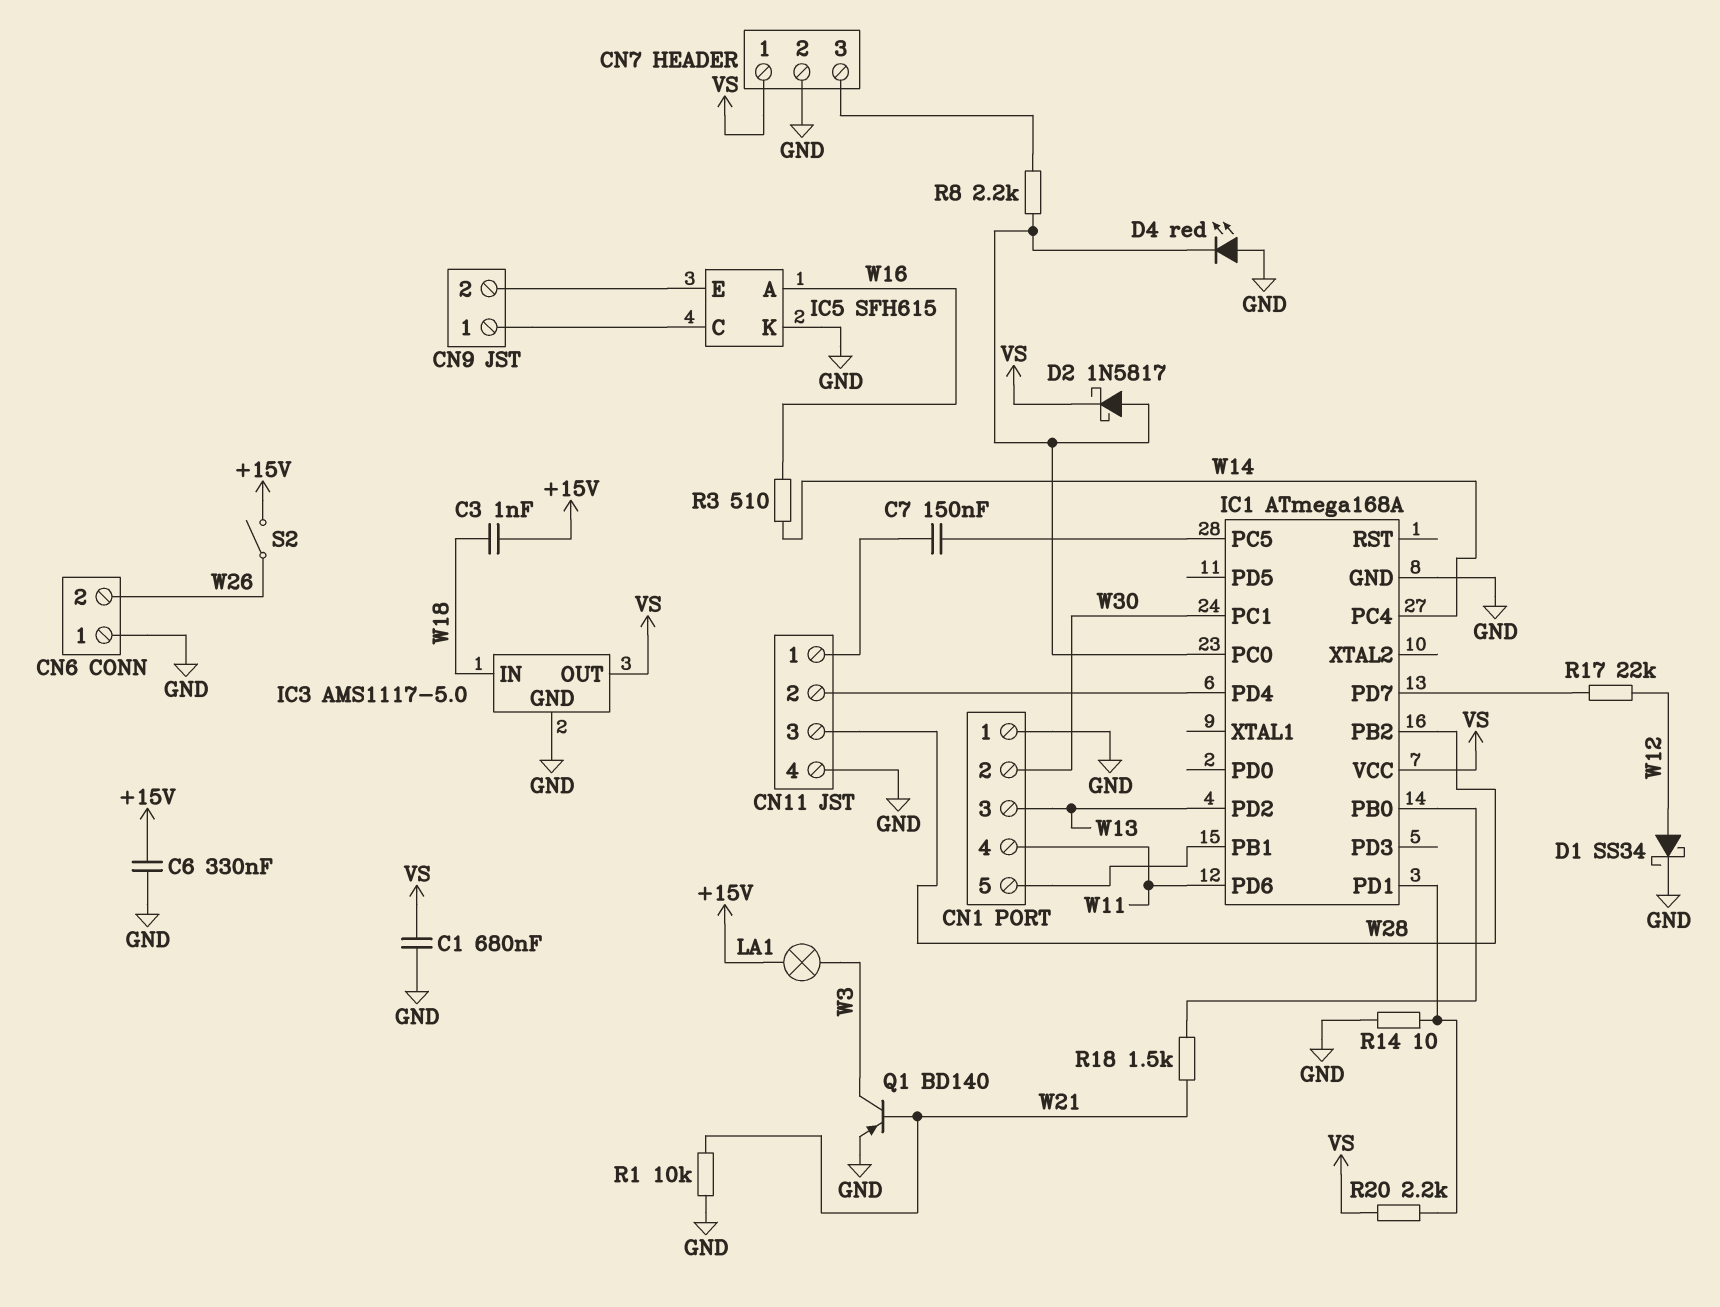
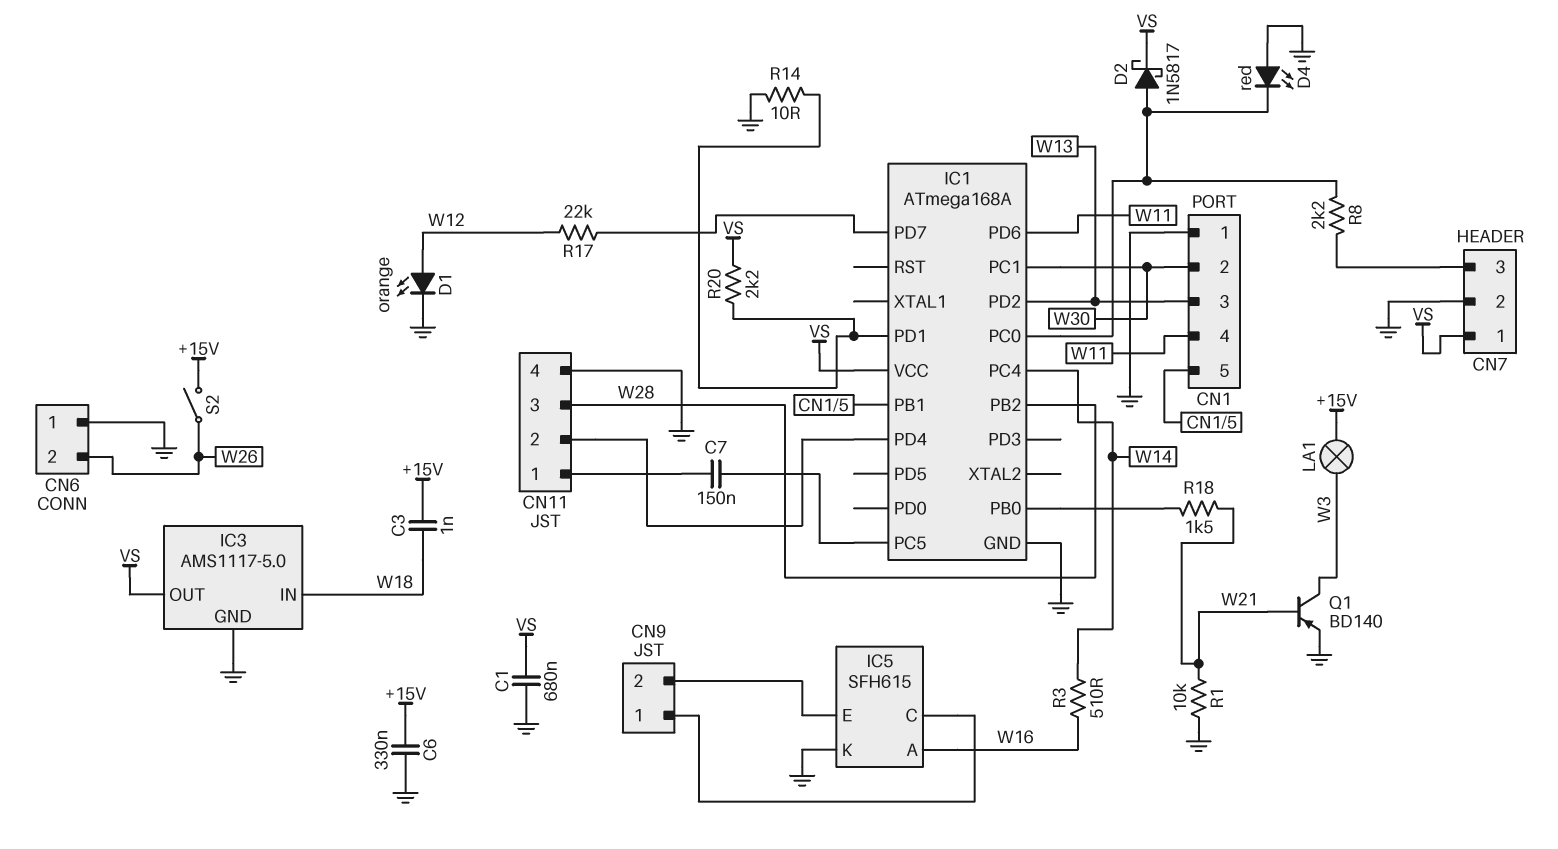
D1: schottky SS34 (A W12, K GND) -> LED orange (A W12, K GND)

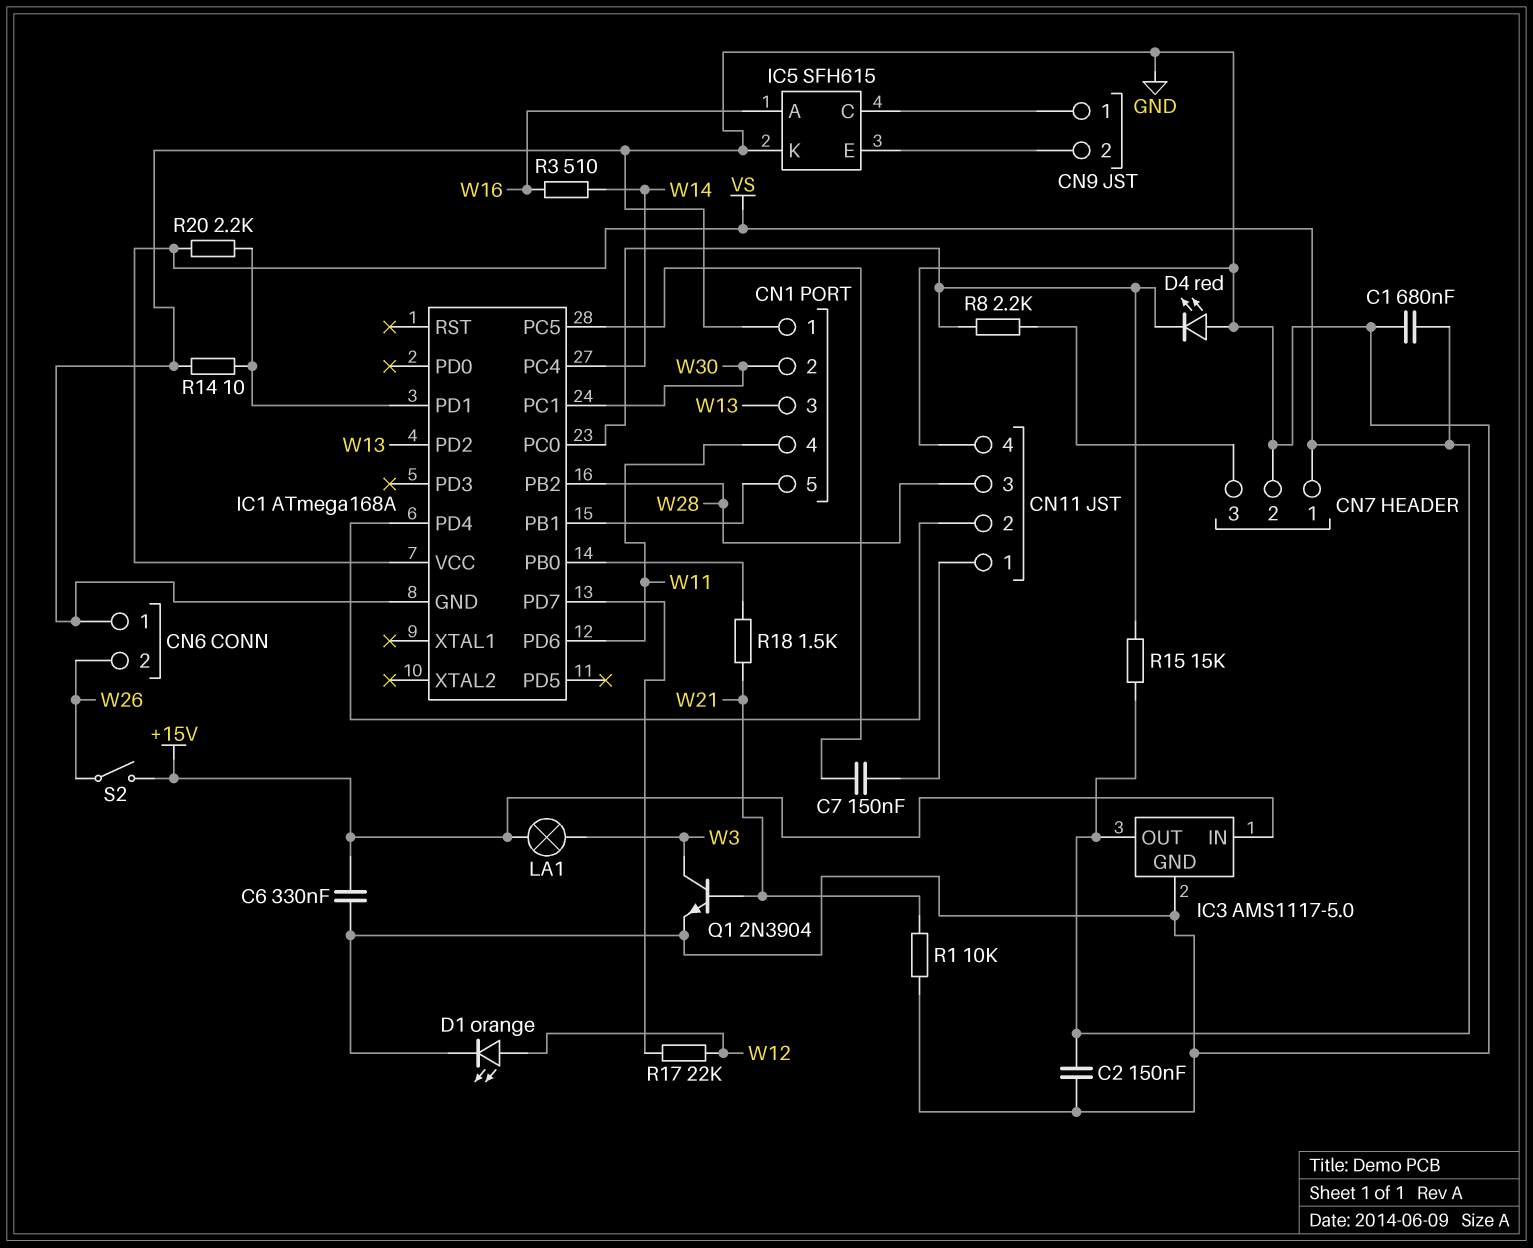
C2: none -> 150nF (GND, VS)
C3: 1nF (+15V, W18) -> none
D2: schottky 1N5817 (A IC1/PC0, K VS) -> none
IC3 pin IN: W18 -> +15V
Q1: PNP BD140 (B W21, C W3, E GND) -> NPN 2N3904 (B W21, C W3, E GND)
R15: none -> 15k (IC1/PC0, VS)

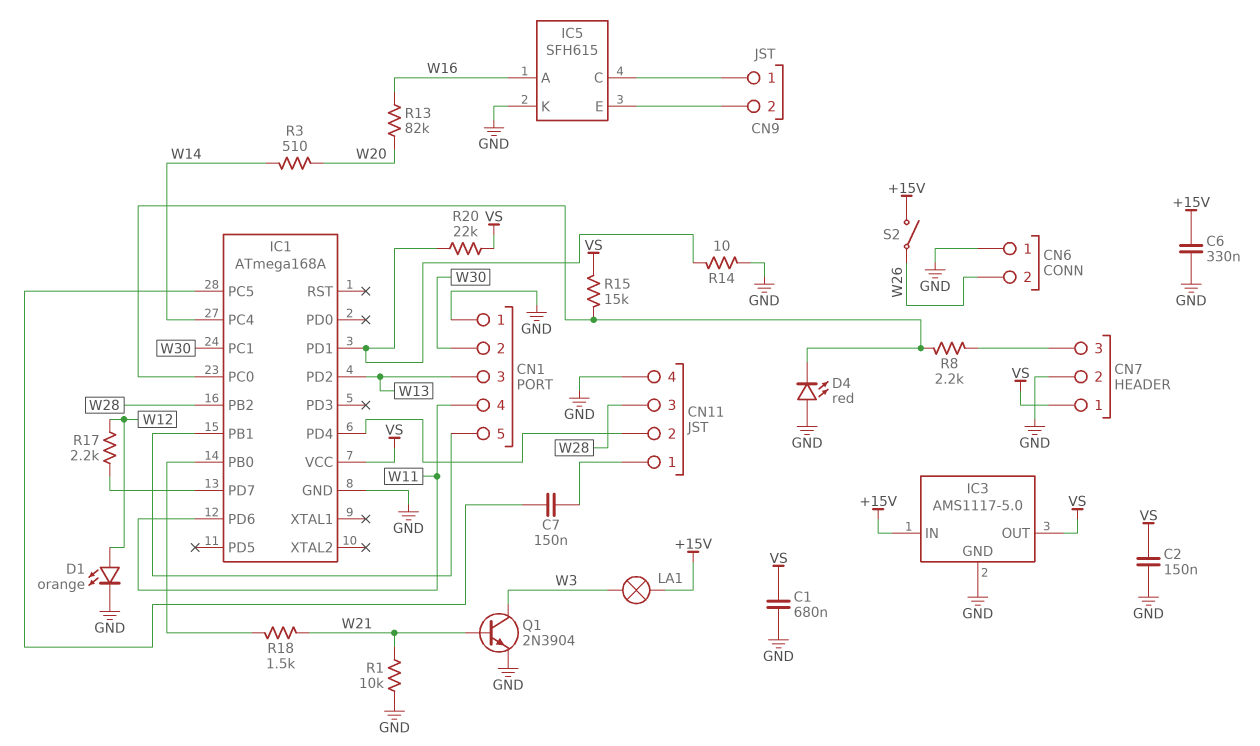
R3: 510 (W14, W16) -> 510 (W14, W20)
R13: none -> 82k (W16, W20)
R17: 22k (IC1/PD7, W12) -> 2.2k (IC1/PD7, W12)
R20: 2.2k (IC1/PD1, VS) -> 22k (IC1/PD1, VS)

